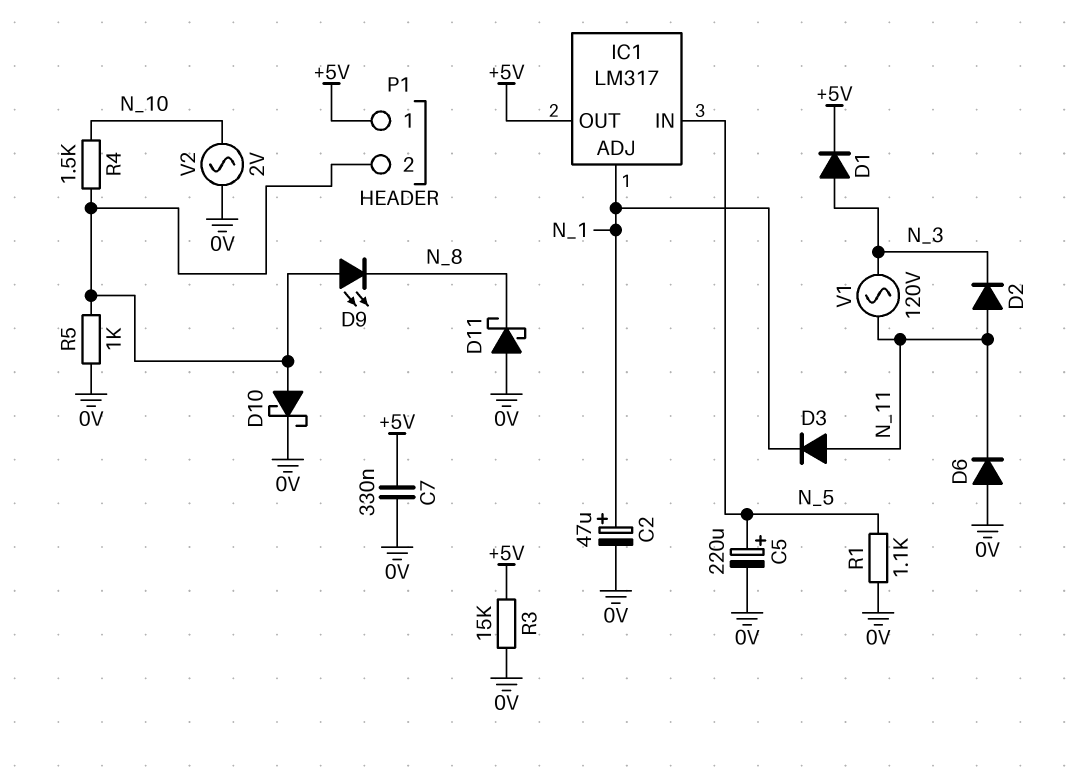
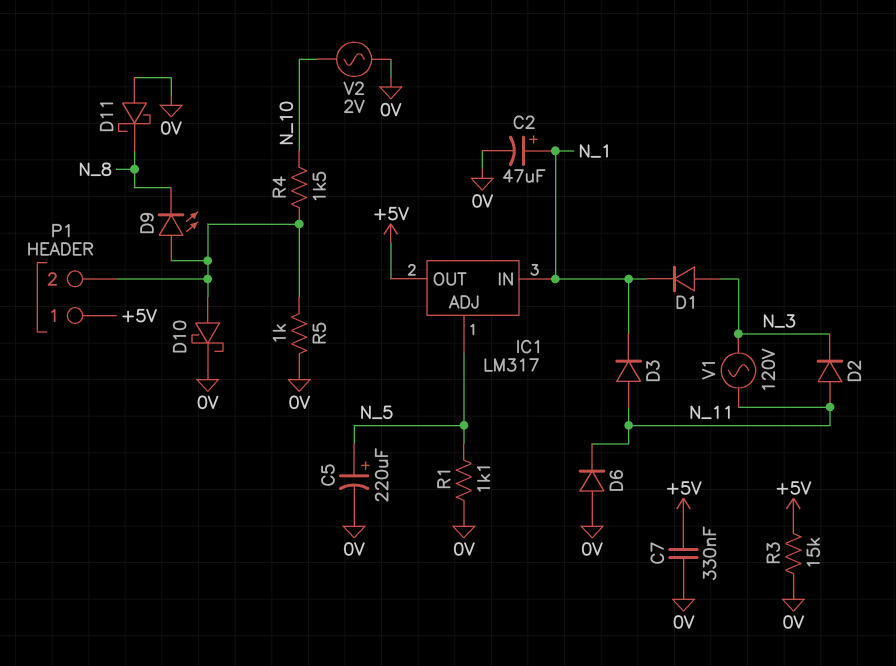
D1: diode (A N_3, K +5V) -> diode (A N_3, K N_1)
IC1 pin ADJ: N_1 -> N_5
IC1 pin IN: N_5 -> N_1

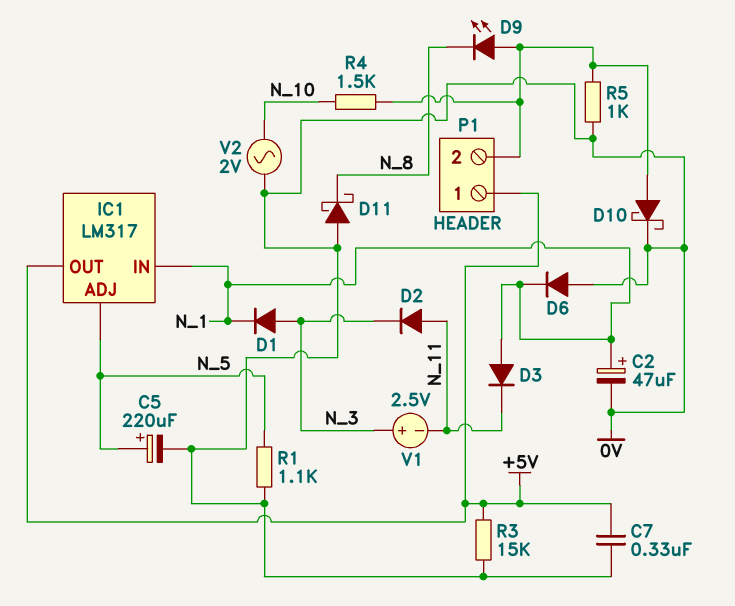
D3: diode (A N_11, K N_1) -> diode (A N_1, K N_11)
D6: diode (A 0V, K N_11) -> diode (A 0V, K N_1)
V1: AC 120V (N_3, N_11) -> 2.5V (plus N_3, minus N_11)

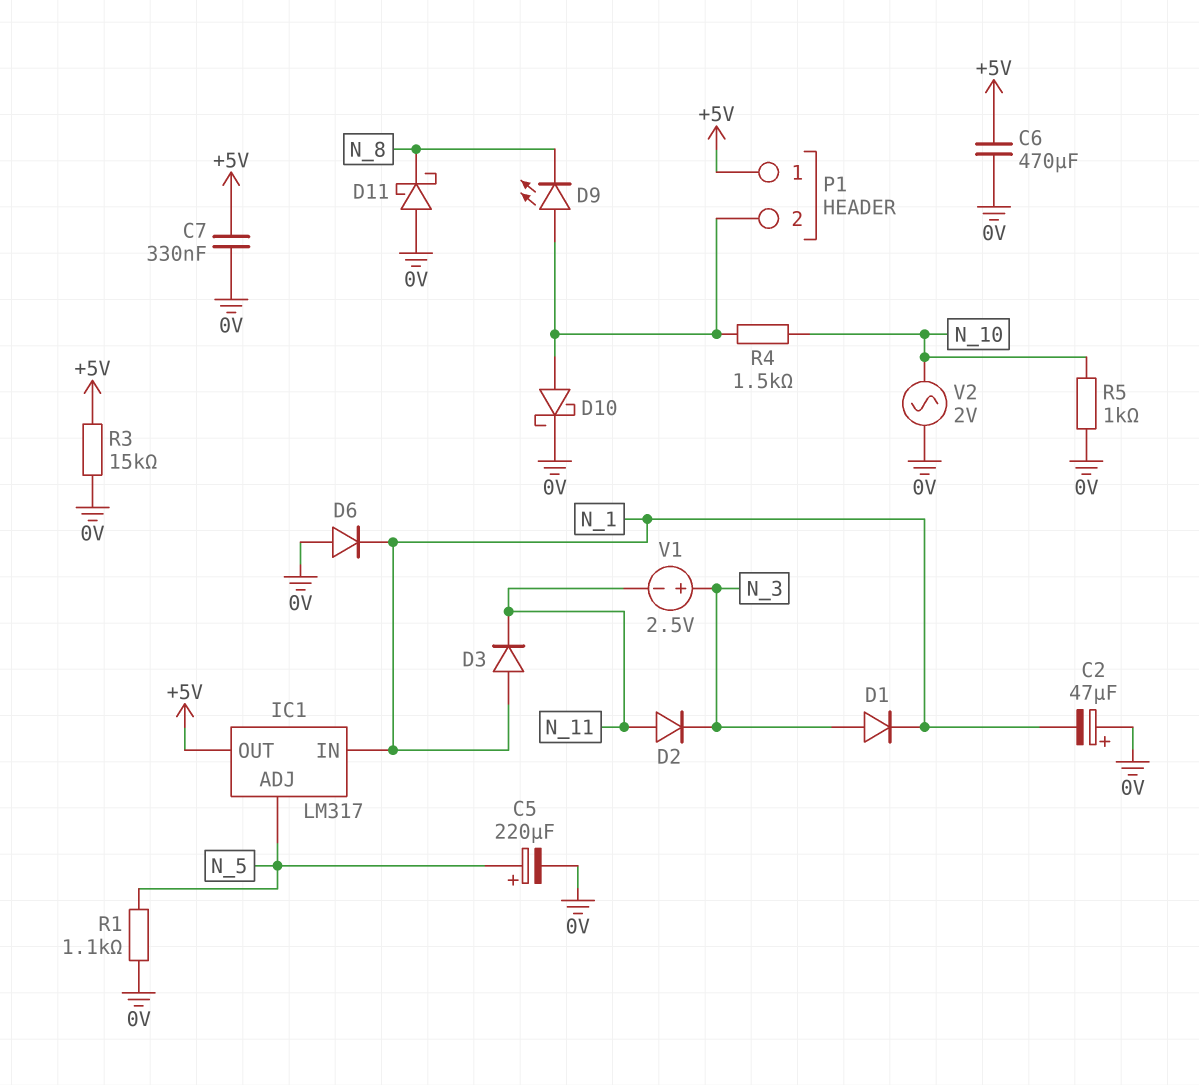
C2: 47uF (plus N_1, minus 0V) -> 47uF (plus 0V, minus N_1)
C6: none -> 470uF (+5V, 0V)
R5: 1k (0V, P1/2) -> 1k (0V, N_10)

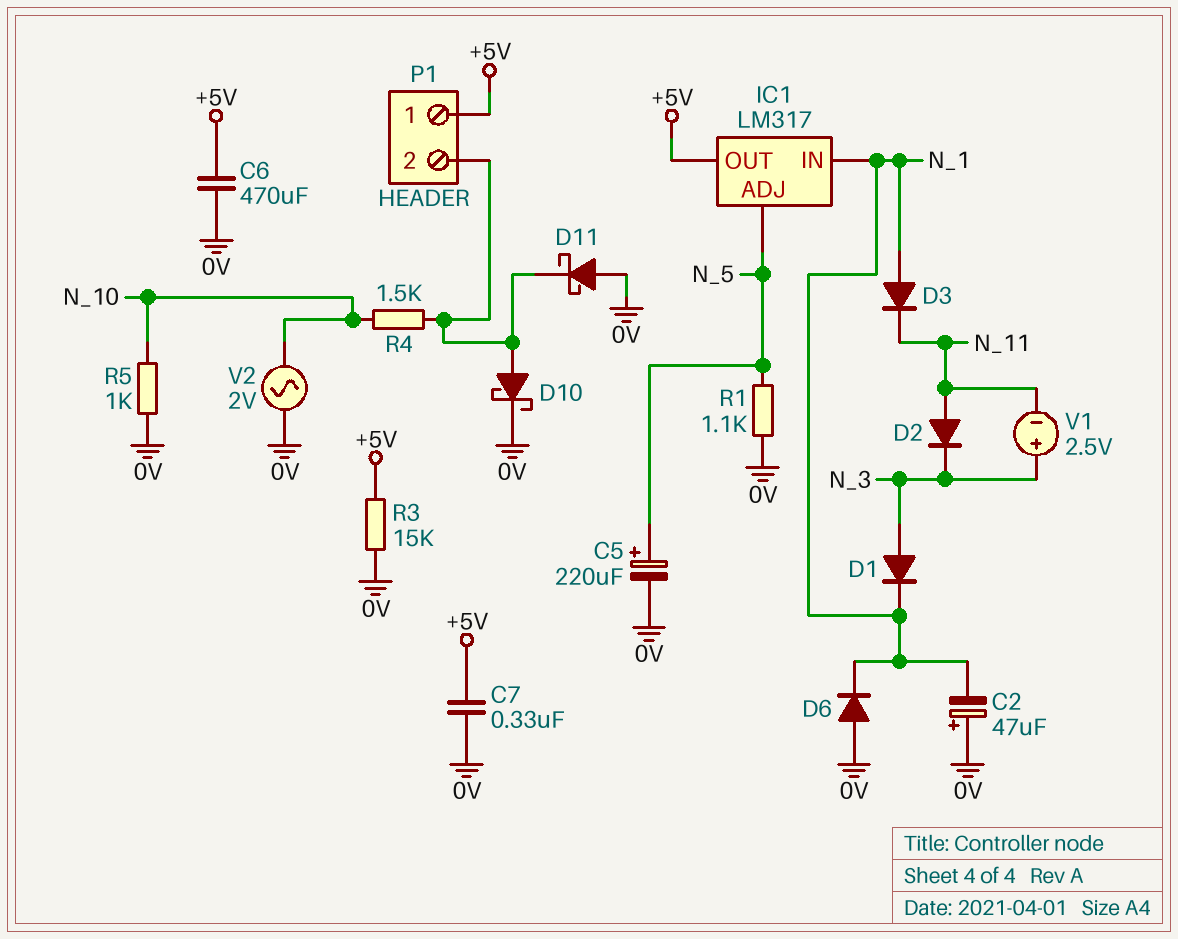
D9: LED (A P1/2, K N_8) -> none
D11: schottky (A 0V, K N_8) -> schottky (A 0V, K P1/2)

